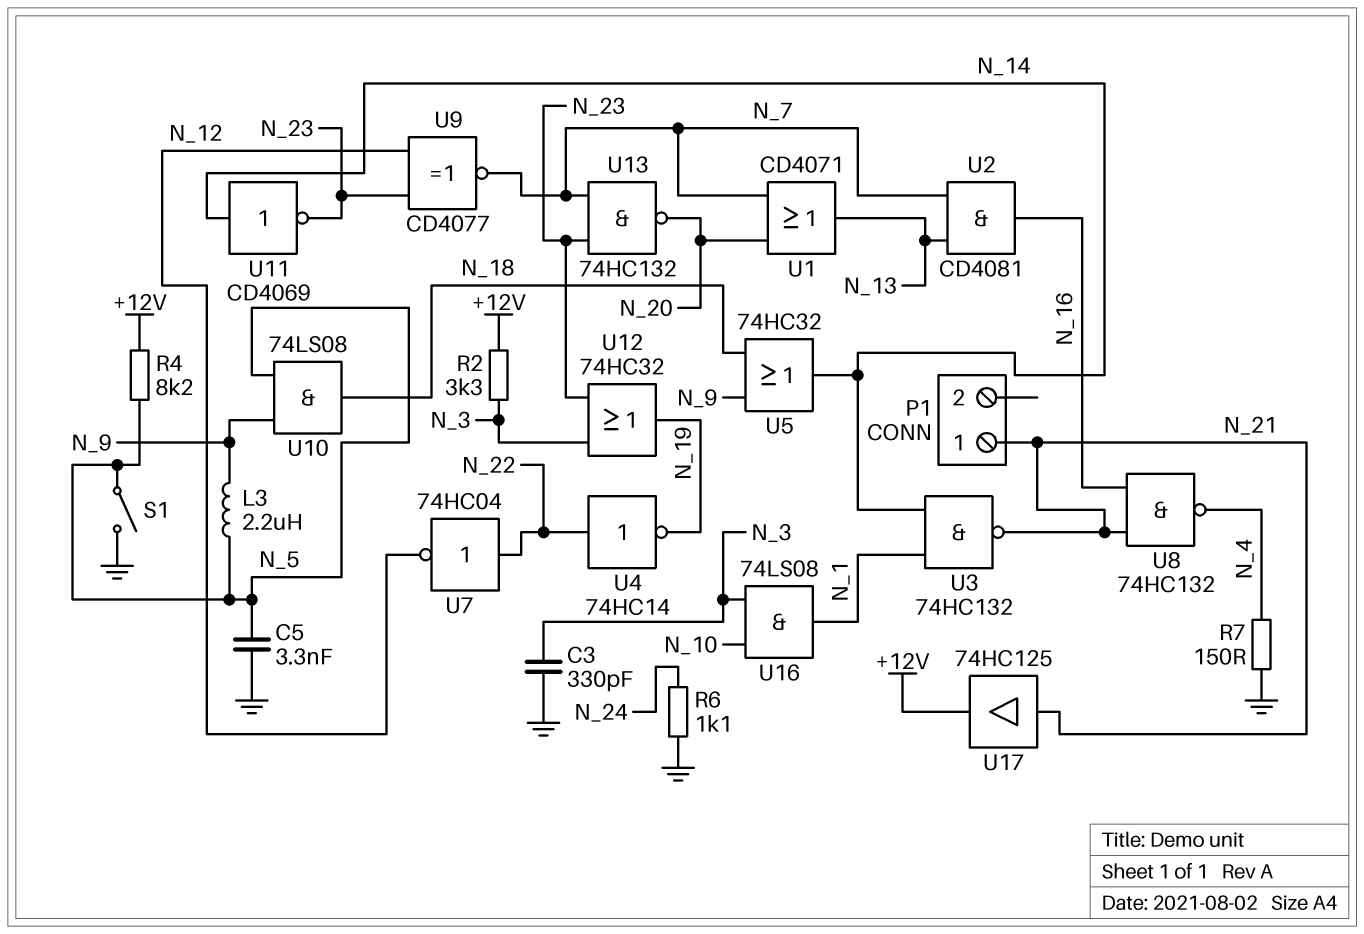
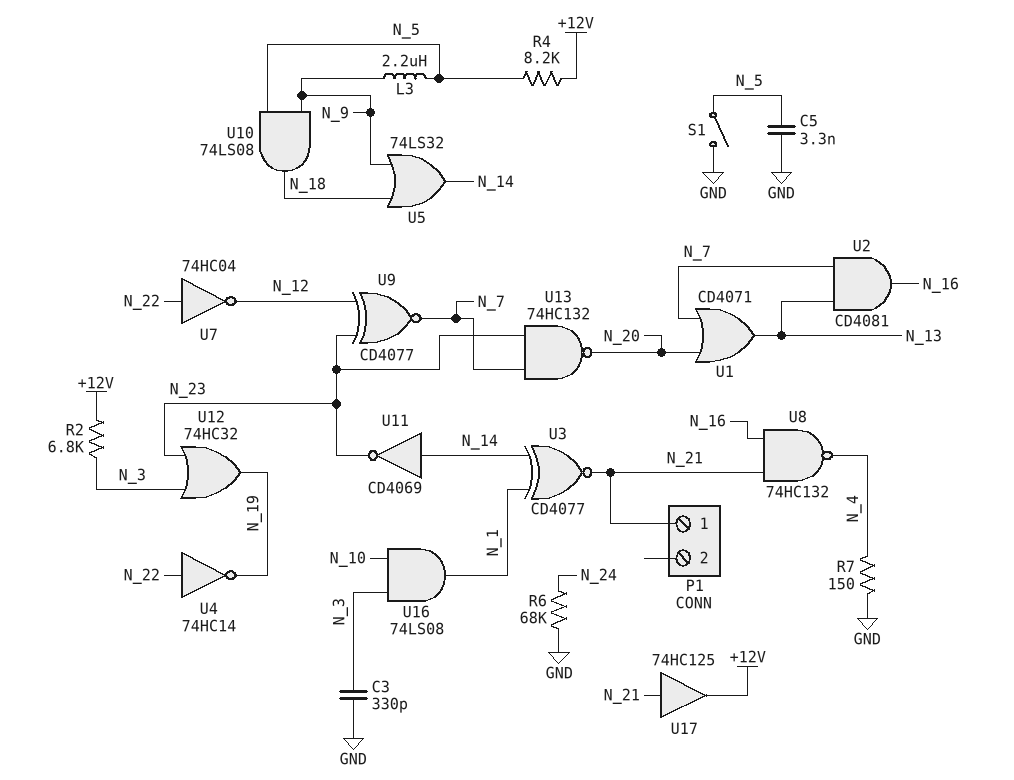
R2: 3.3k (+12V, N_3) -> 6.8k (+12V, N_3)
R6: 1.1k (GND, N_24) -> 68k (GND, N_24)
U3: NAND 74HC132 (in N_1, in N_14, out N_21) -> XNOR CD4077 (in N_1, in N_14, out N_21)
U5: OR 74HC32 (in N_9, in N_18, out N_14) -> OR 74LS32 (in N_9, in N_18, out N_14)

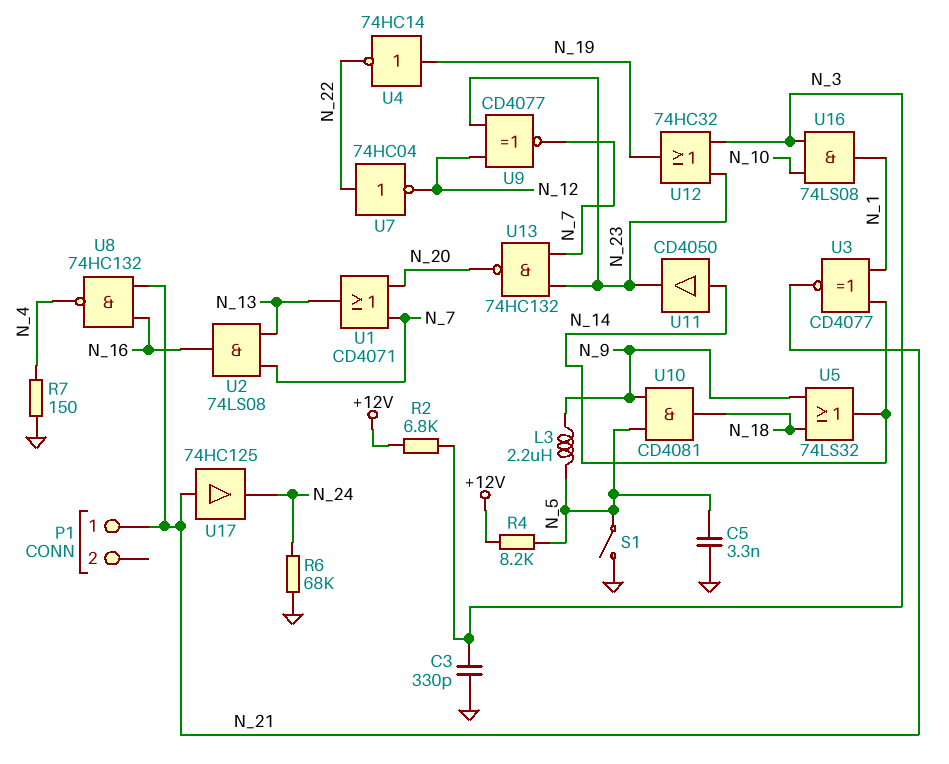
U2: AND CD4081 (in N_7, in N_13, out N_16) -> AND 74LS08 (in N_7, in N_13, out N_16)
U4: NOT 74HC14 (in N_22, out N_19) -> NOT 74HC14 (in N_19, out N_22)
U10: AND 74LS08 (in N_5, in N_9, out N_18) -> AND CD4081 (in N_5, in N_9, out N_18)
U11: NOT CD4069 (in N_14, out N_23) -> buffer CD4050 (in N_14, out N_23)
U17: buffer 74HC125 (in N_21, out +12V) -> buffer 74HC125 (in N_21, out N_24)

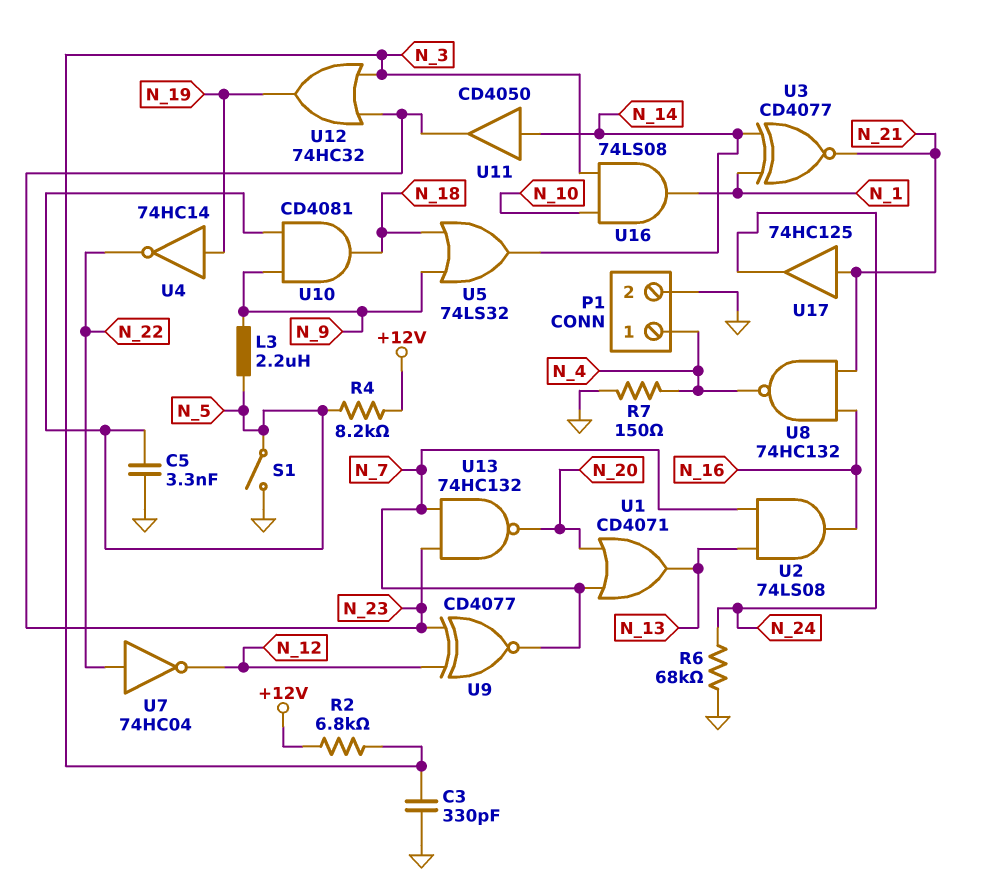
P1 pin 1: N_21 -> N_4
P1 pin 2: none -> GND

